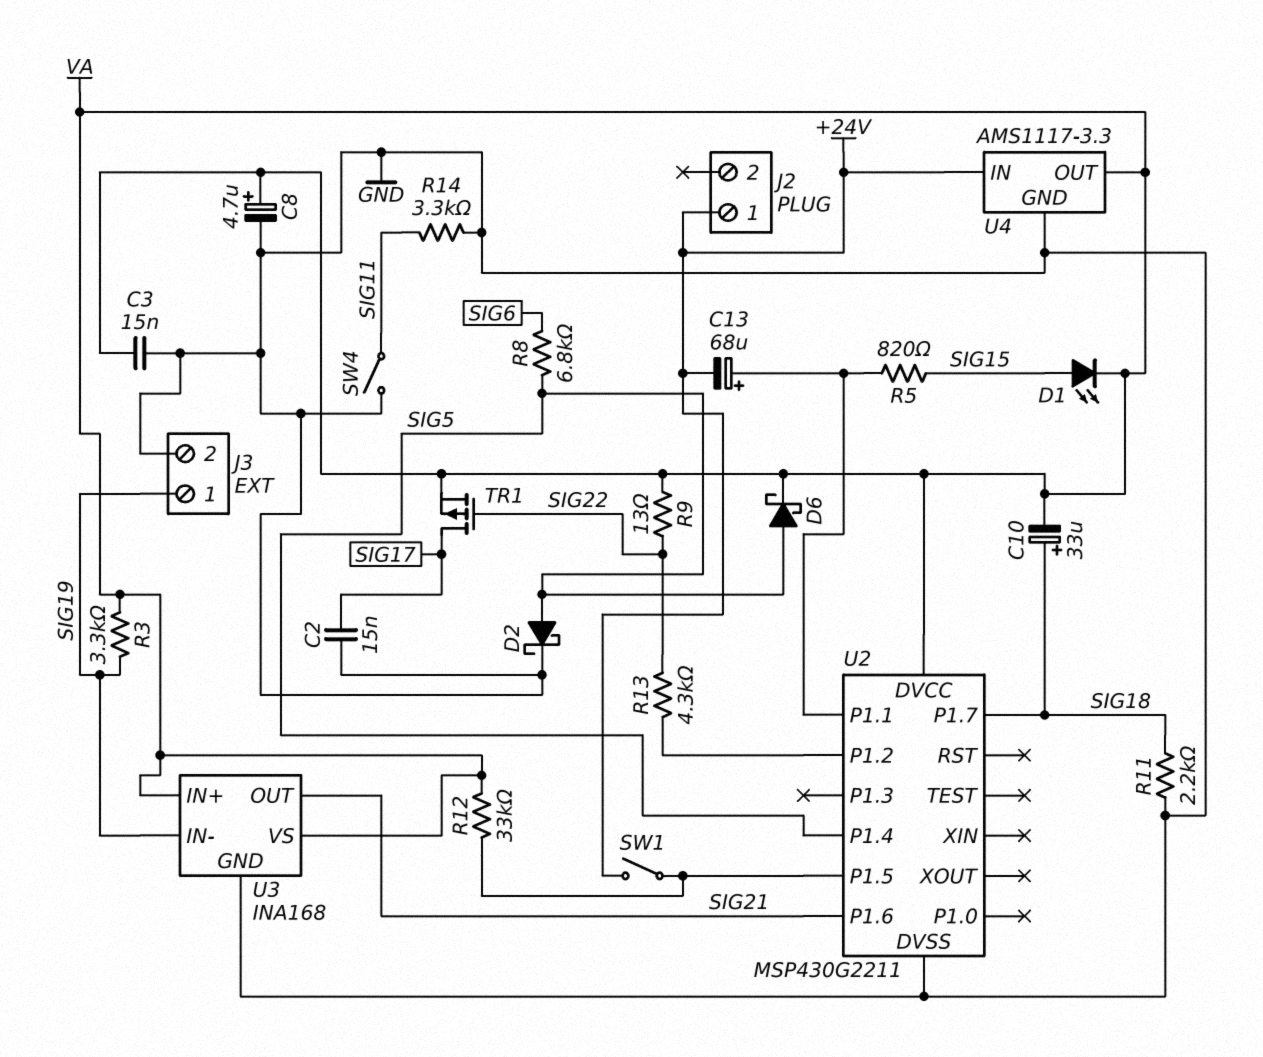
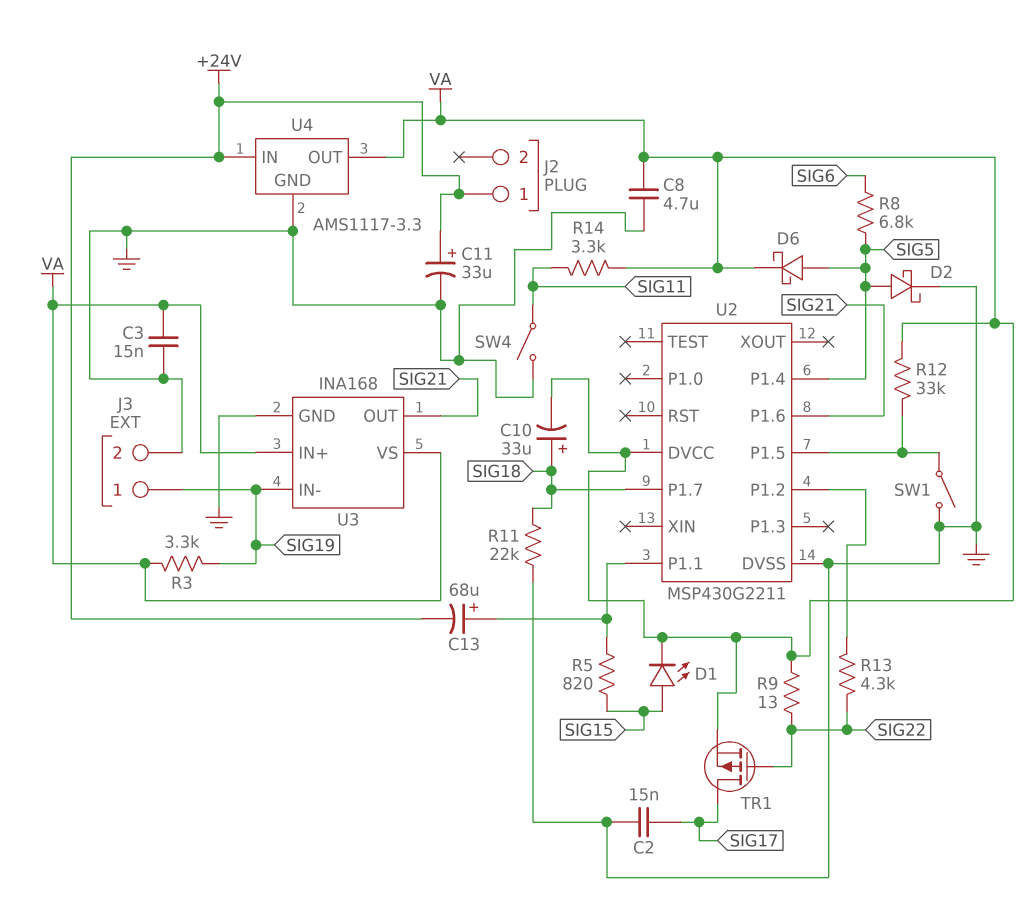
C8: 4.7uF (plus VA, minus GND) -> 4.7uF (GND, VA)
C11: none -> 33uF (plus +24V, minus GND)
R11: 2.2k (GND, SIG18) -> 22k (GND, SIG18)
R14: 3.3k (GND, SIG11) -> 3.3k (SIG11, VA)
SW1: switch (+24V, U2/P1.5) -> switch (GND, U2/P1.5)

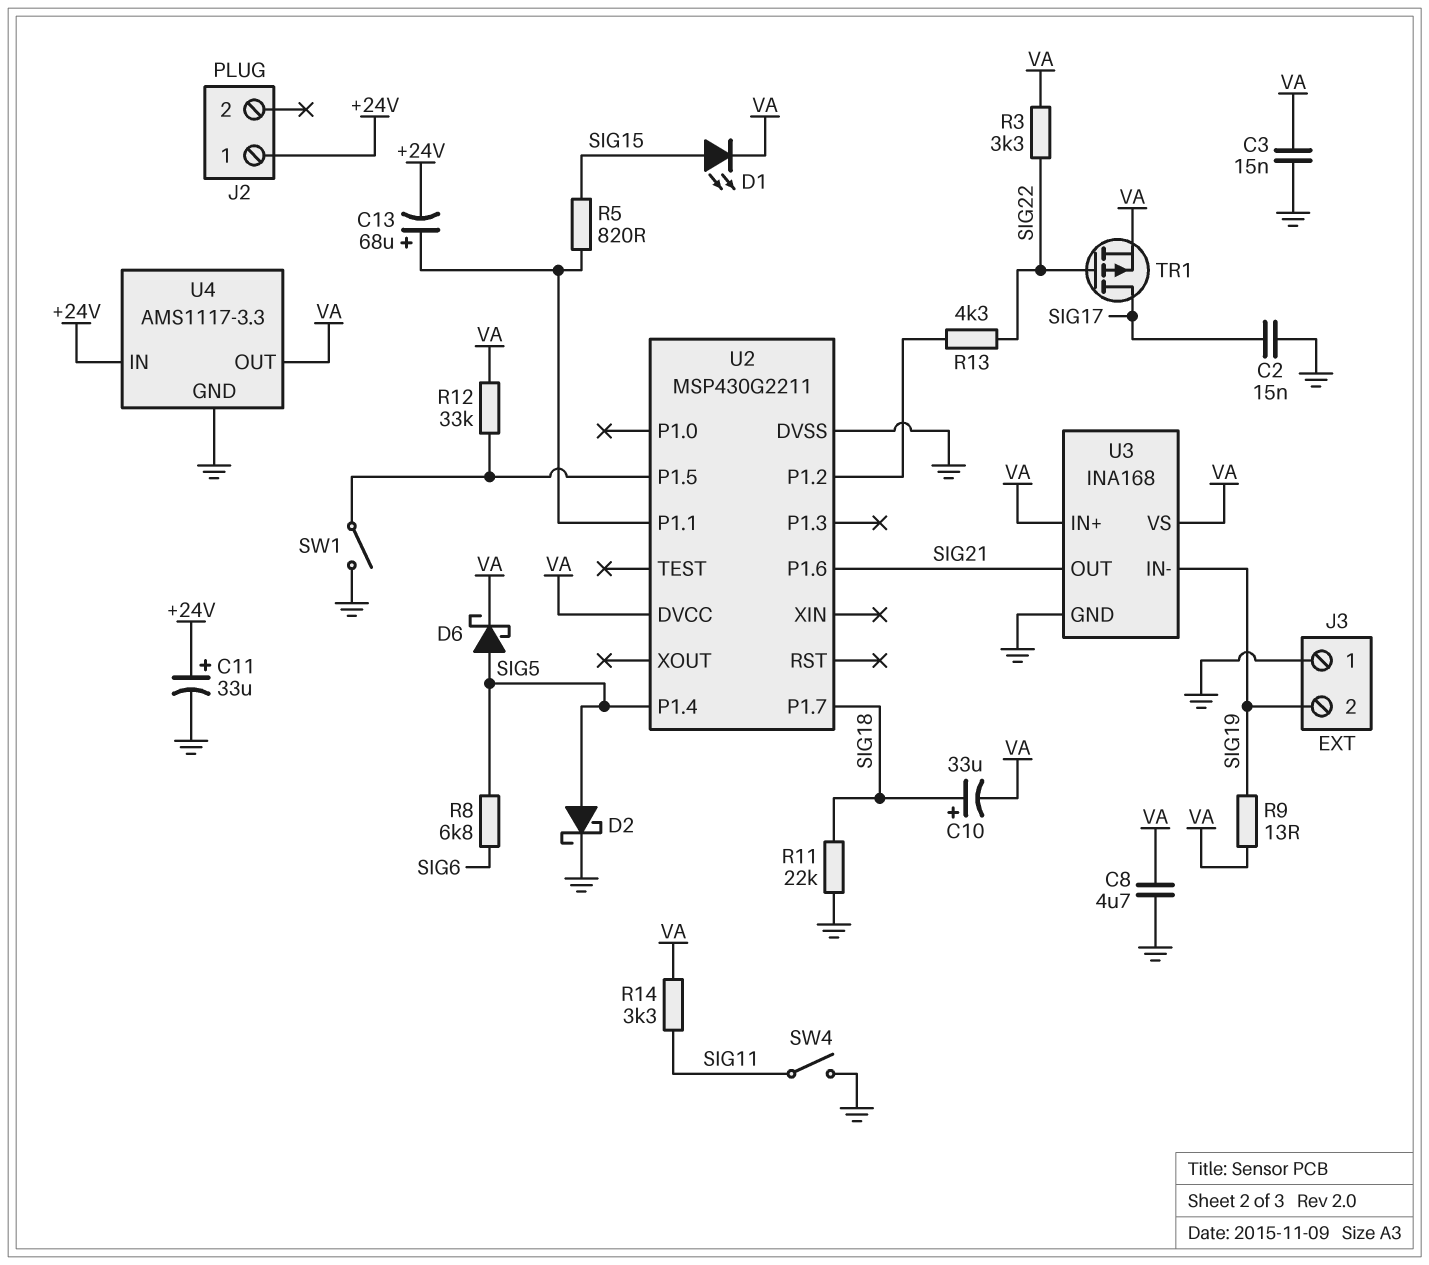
J3 pin 1: SIG19 -> GND
J3 pin 2: GND -> SIG19
R3: 3.3k (SIG19, VA) -> 3.3k (SIG22, VA)
R9: 13 (SIG22, VA) -> 13 (SIG19, VA)

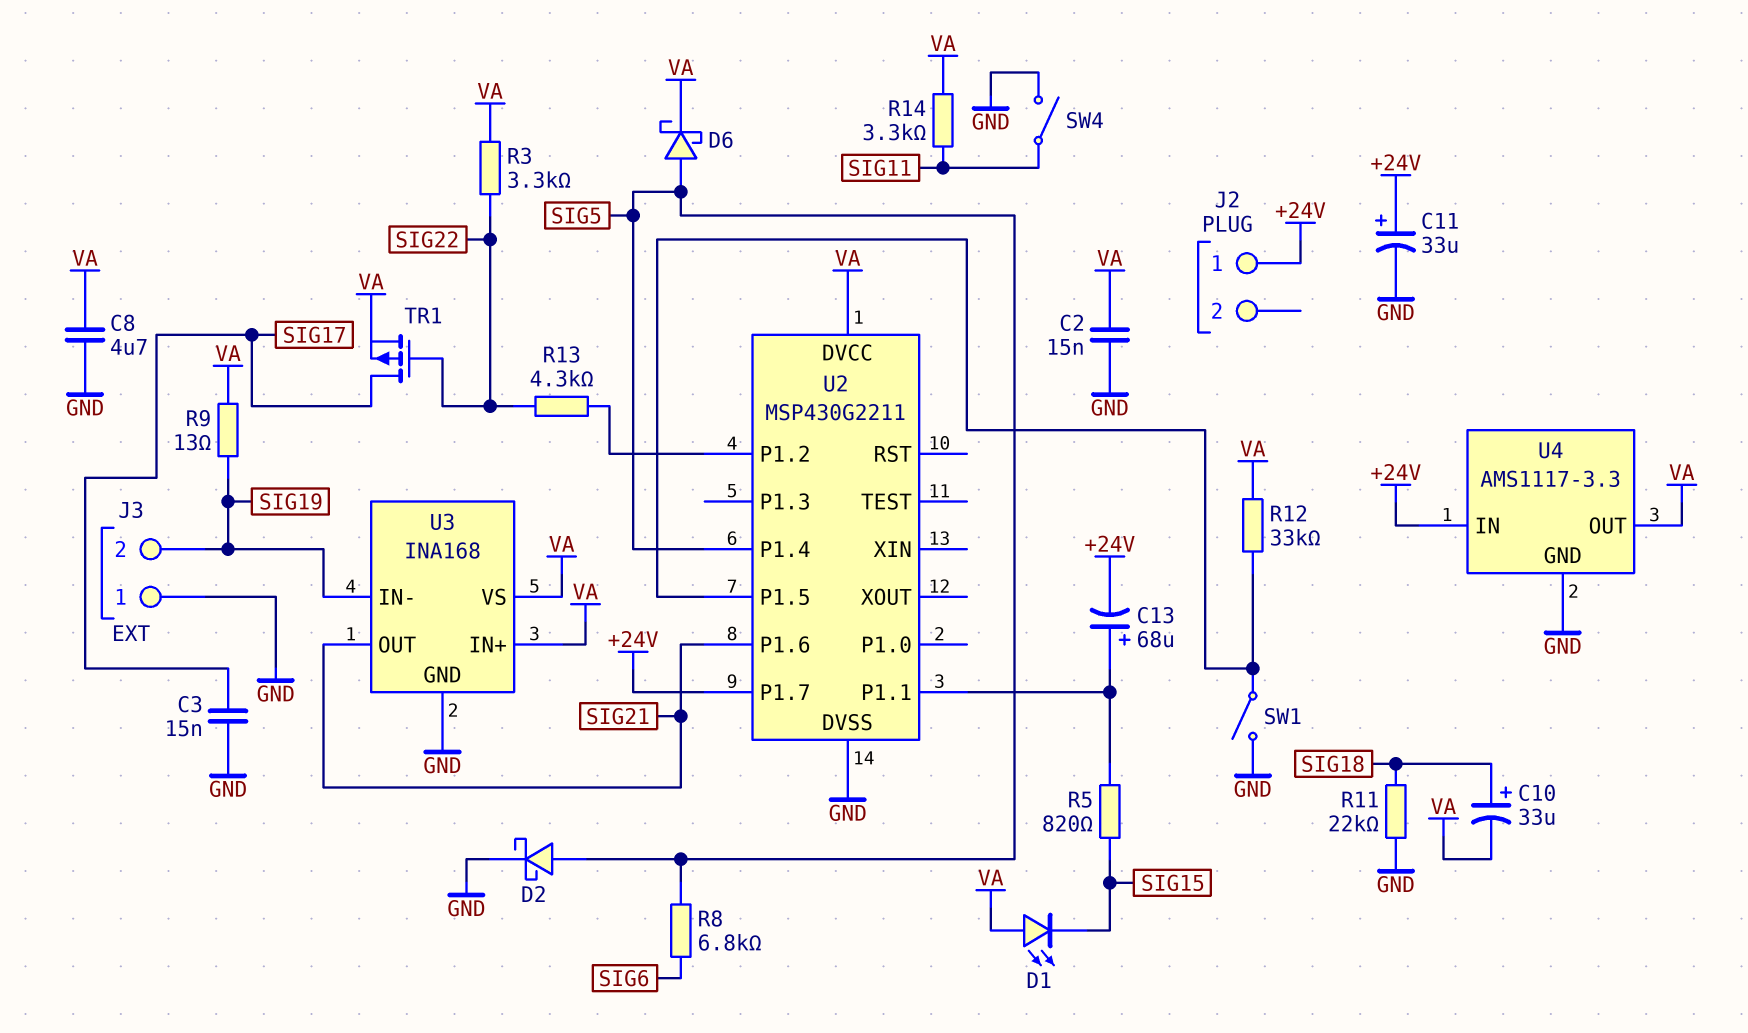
C2: 15nF (GND, SIG17) -> 15nF (GND, VA)
C3: 15nF (GND, VA) -> 15nF (GND, SIG17)
D1: LED (A SIG15, K VA) -> LED (A VA, K SIG15)
U2 pin P1.7: SIG18 -> +24V

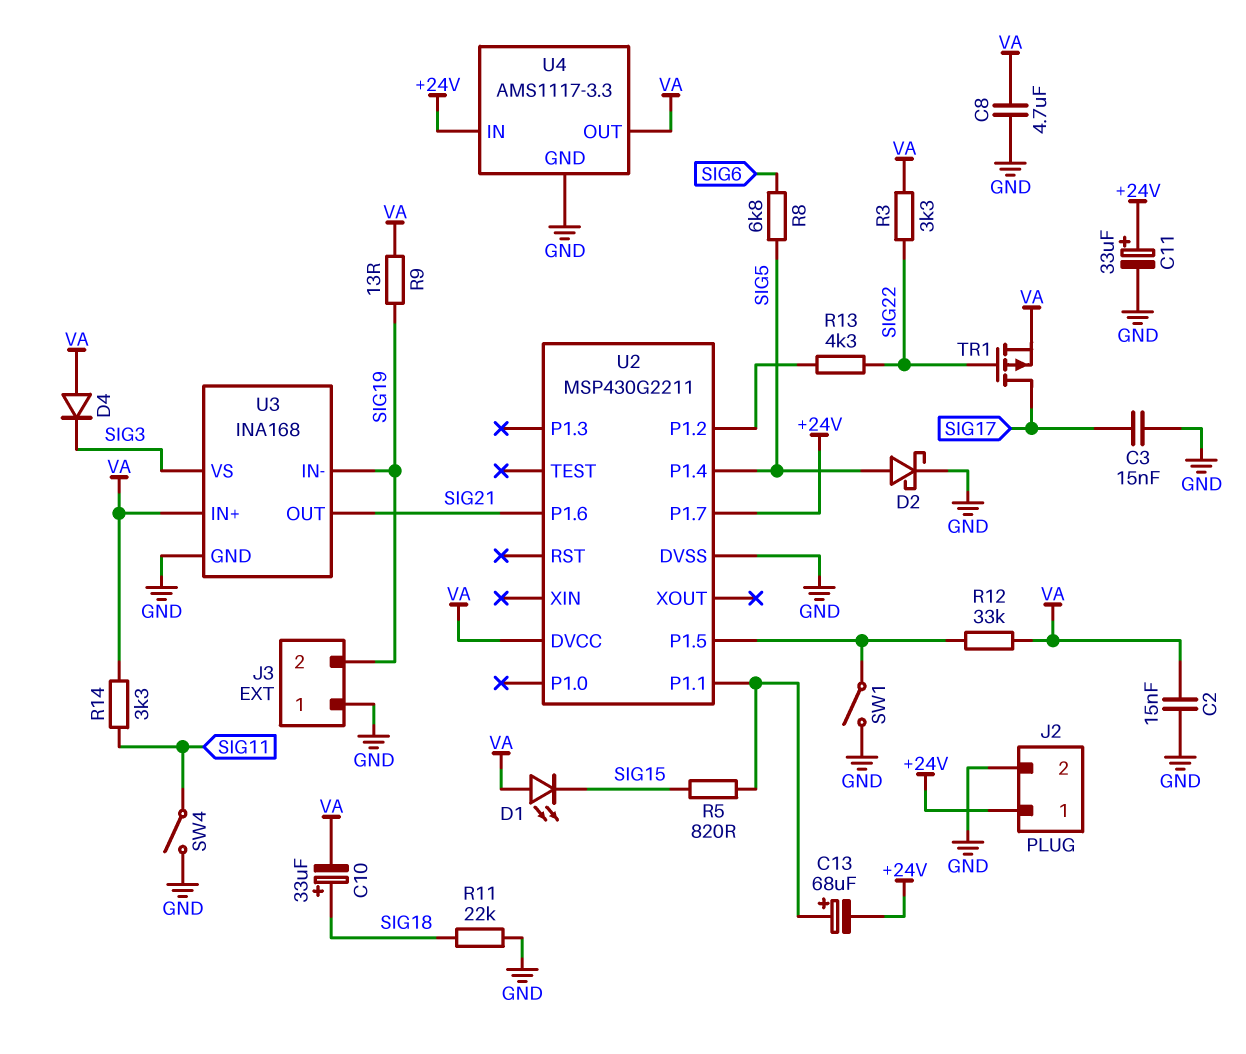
D4: none -> diode (A VA, K SIG3)
D6: schottky (A SIG5, K VA) -> none
J2 pin 2: none -> GND
U3 pin VS: VA -> SIG3

